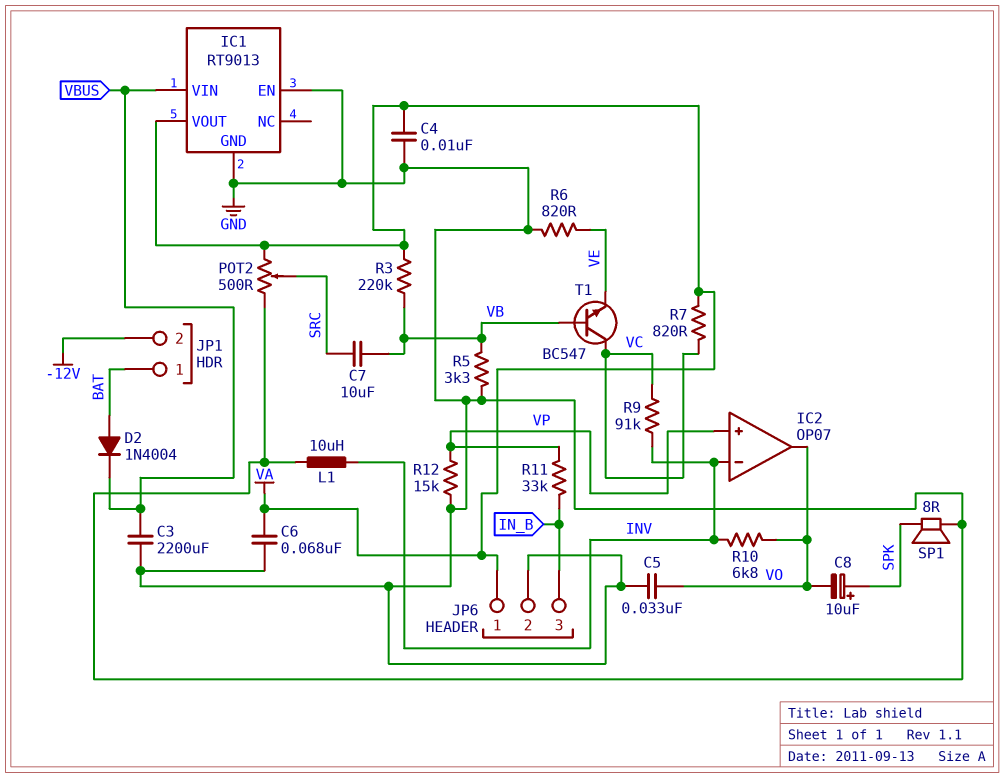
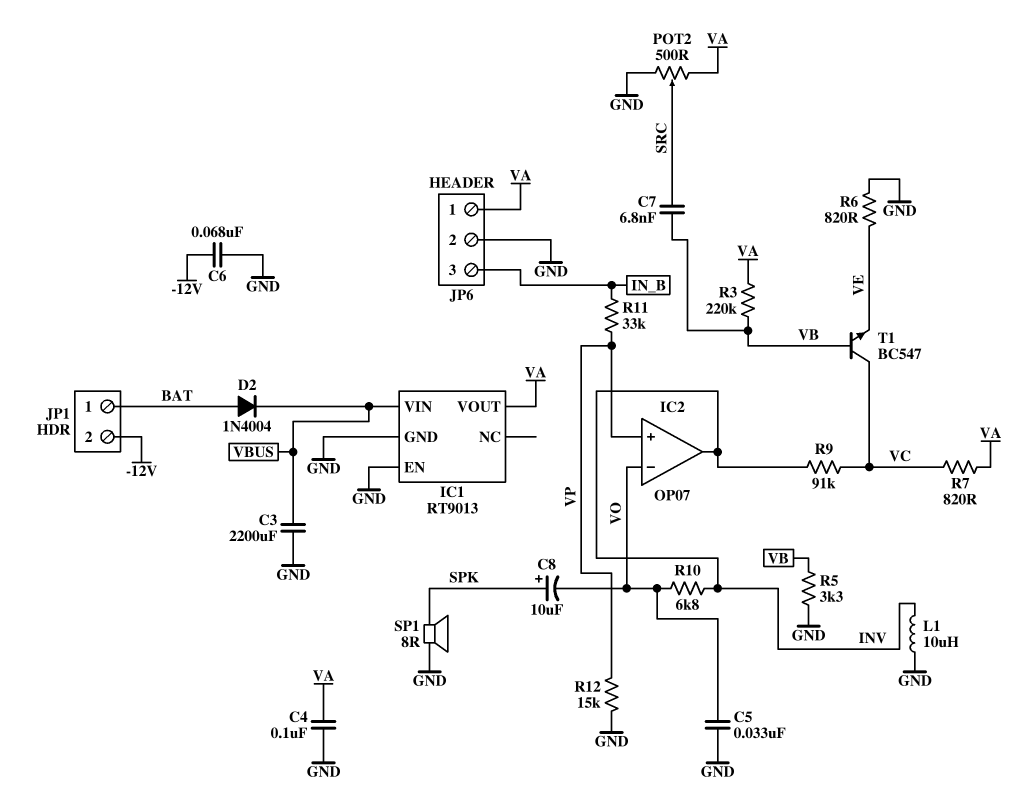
C4: 10nF (GND, VA) -> 100nF (GND, VA)
C6: 68nF (GND, VA) -> 68nF (-12V, GND)
C7: 10uF (SRC, VB) -> 6.8nF (SRC, VB)
IC2 pin in-: INV -> VO
IC2 pin out: VO -> INV

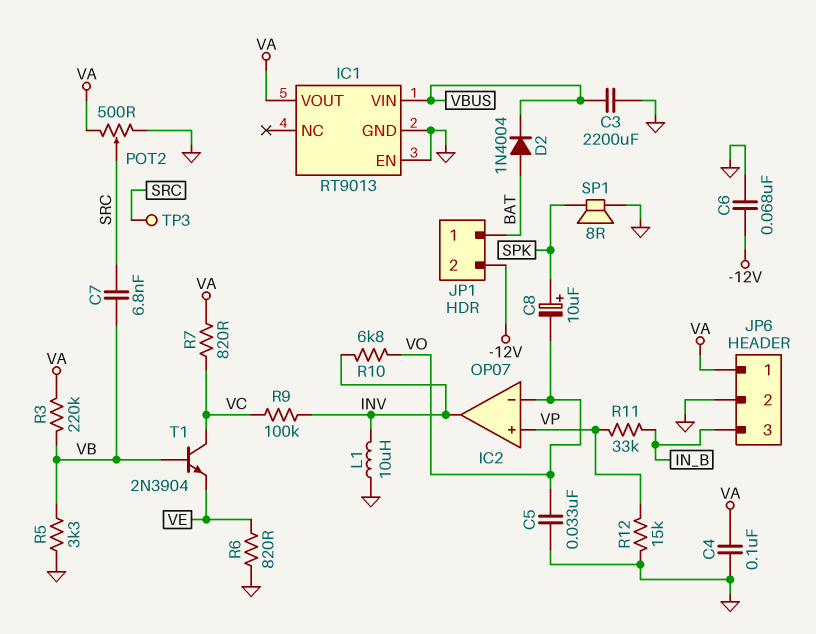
R9: 91k (INV, VC) -> 100k (INV, VC)
T1: NPN BC547 (B VB, C VC, E VE) -> NPN 2N3904 (B VB, C VC, E VE)
TP3: none -> test point (SRC)

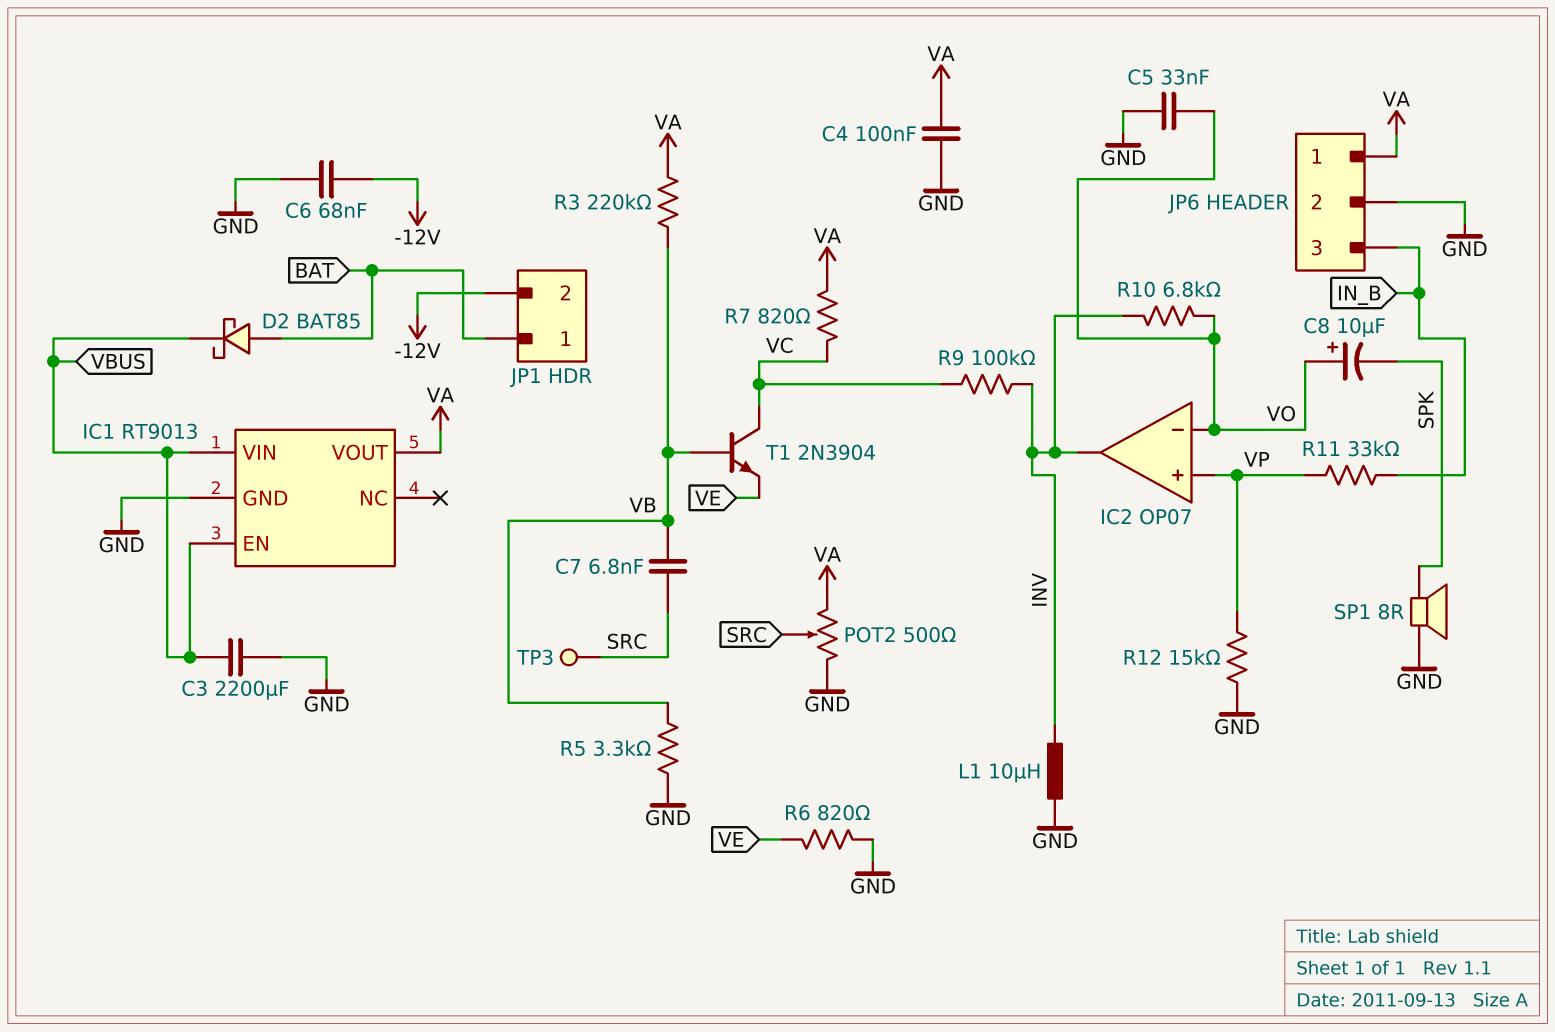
C8: 10uF (plus SPK, minus VO) -> 10uF (plus VO, minus SPK)
D2: diode 1N4004 (A BAT, K VBUS) -> schottky BAT85 (A BAT, K VBUS)
IC1 pin EN: GND -> VBUS

